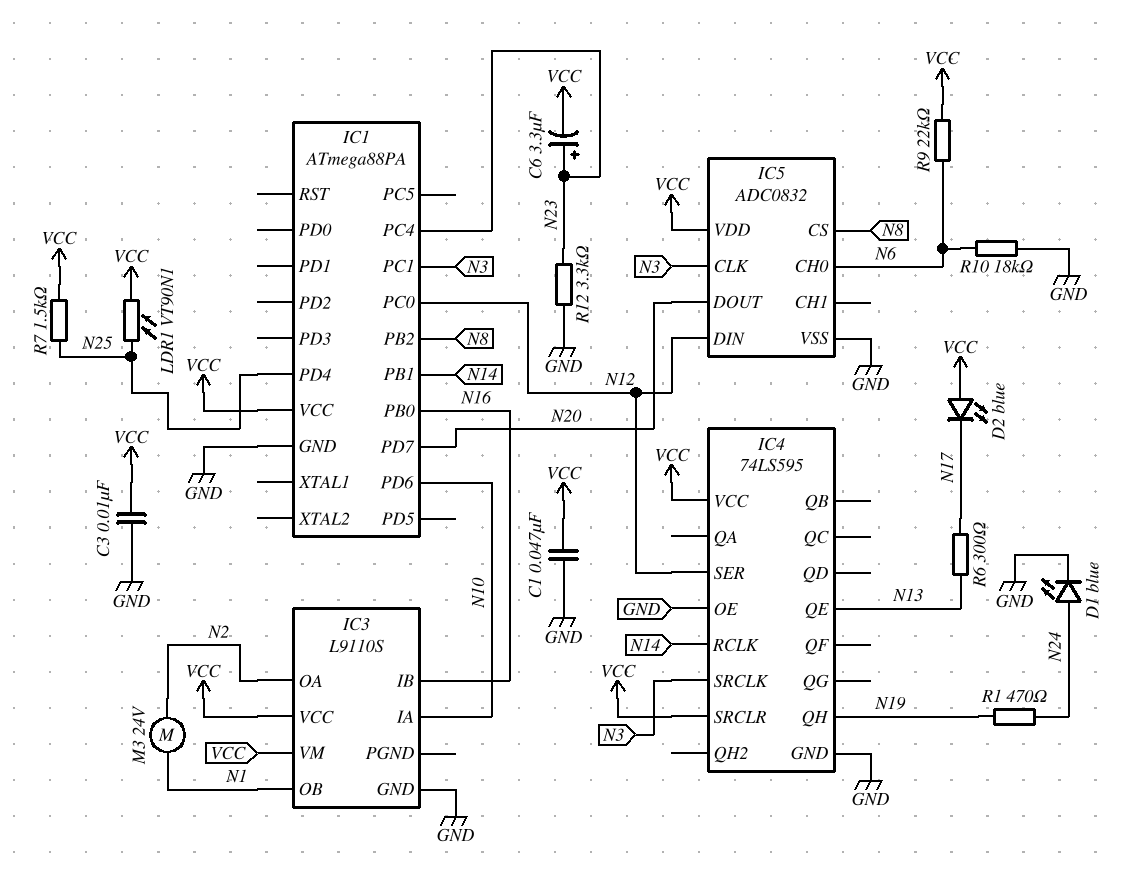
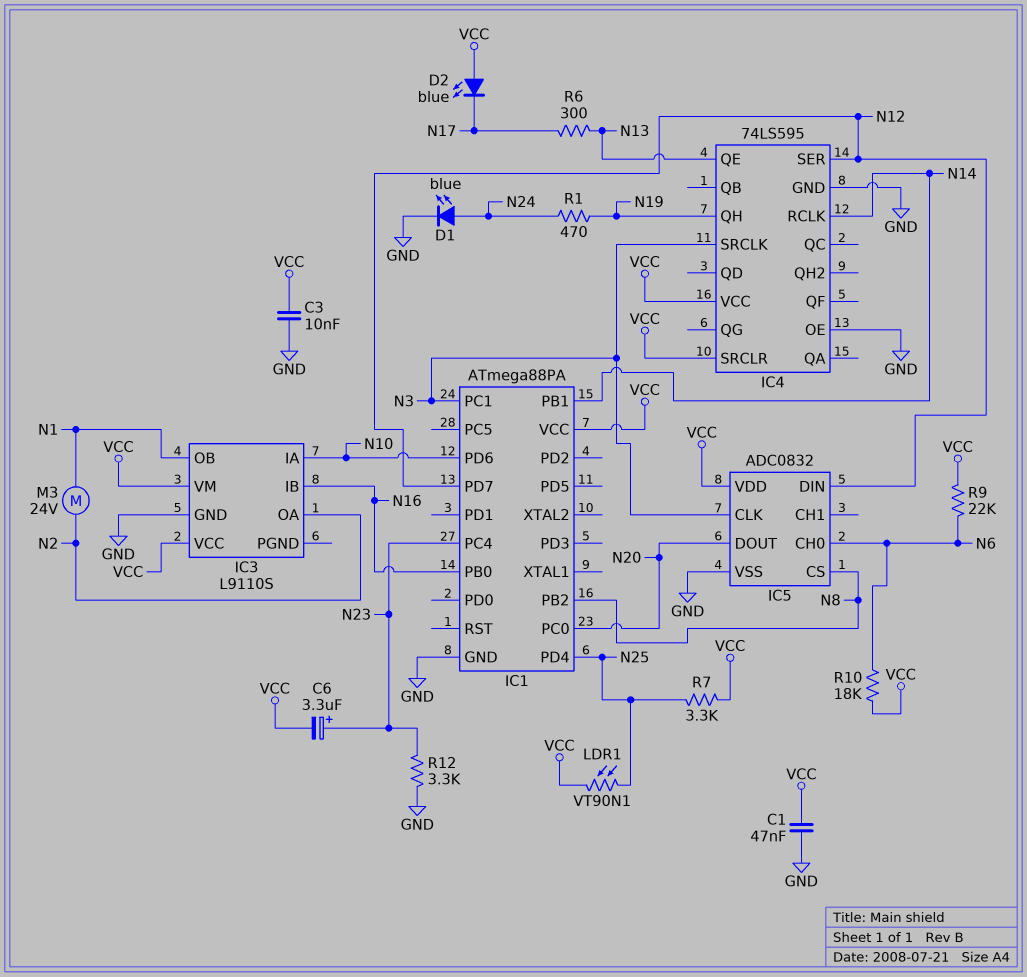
IC1 pin PC0: N12 -> N20
IC1 pin PD7: N20 -> N12
R7: 1.5k (N25, VCC) -> 3.3k (N25, VCC)
R10: 18k (GND, N6) -> 18k (N6, VCC)

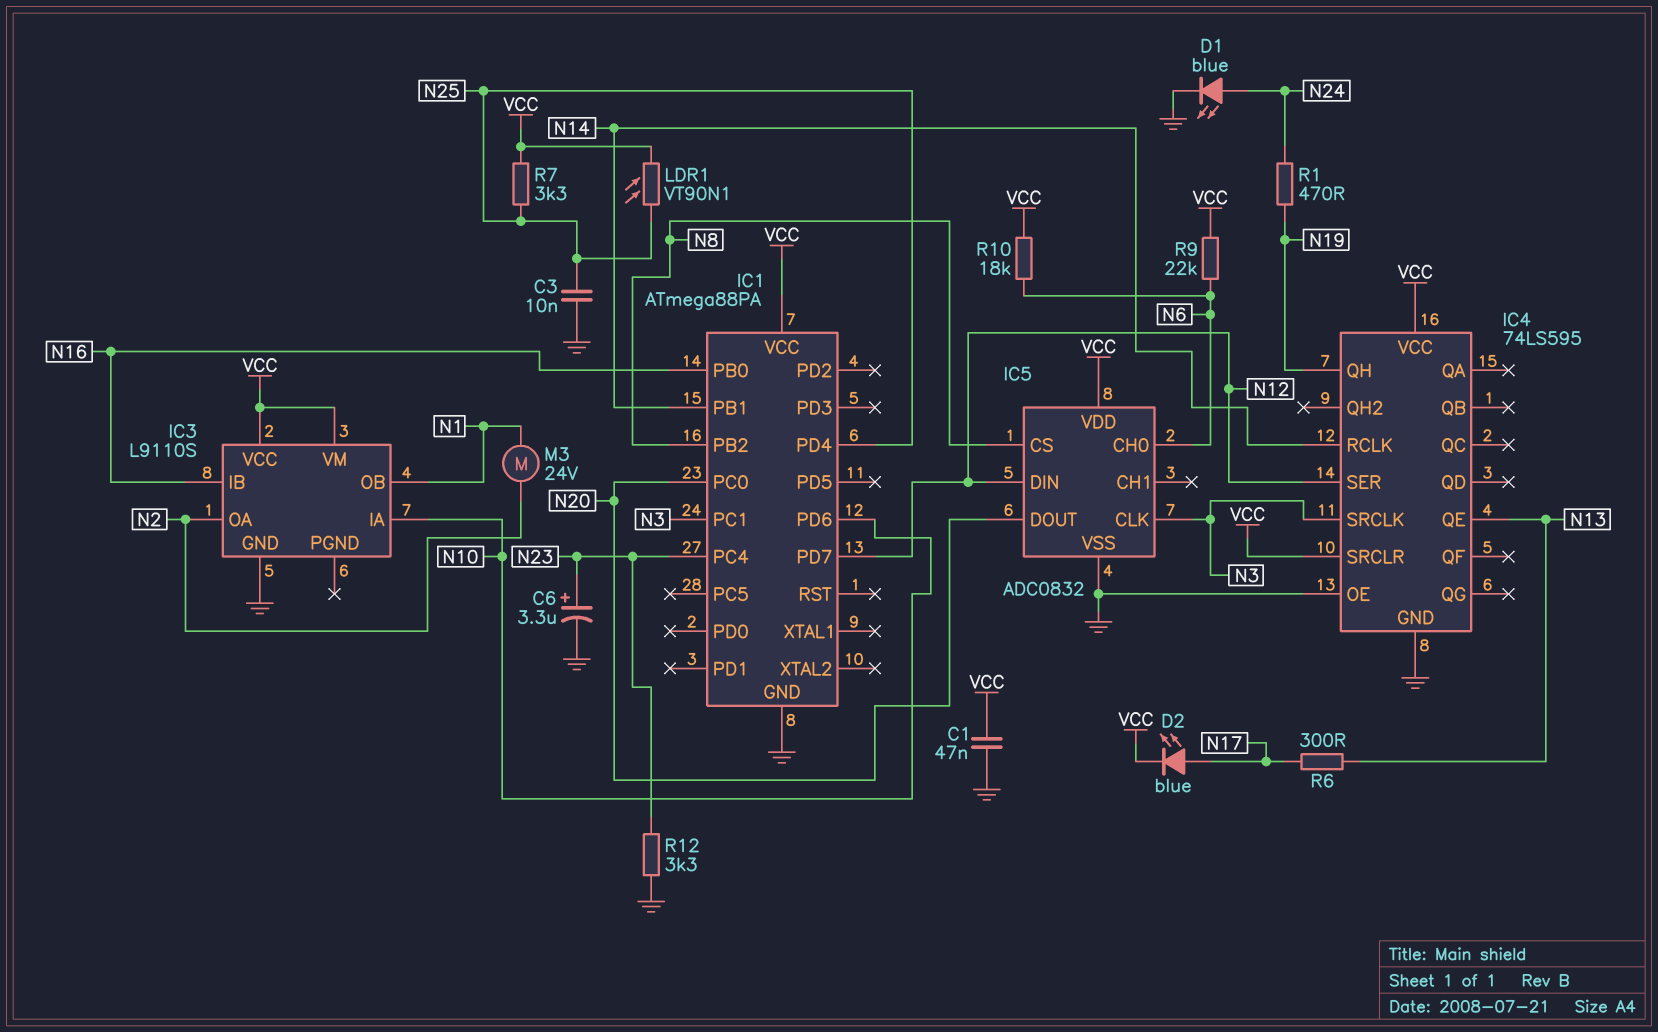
C3: 10nF (GND, VCC) -> 10nF (GND, N25)
C6: 3.3uF (plus N23, minus VCC) -> 3.3uF (plus N23, minus GND)
D2: LED blue (A VCC, K N17) -> LED blue (A N17, K VCC)

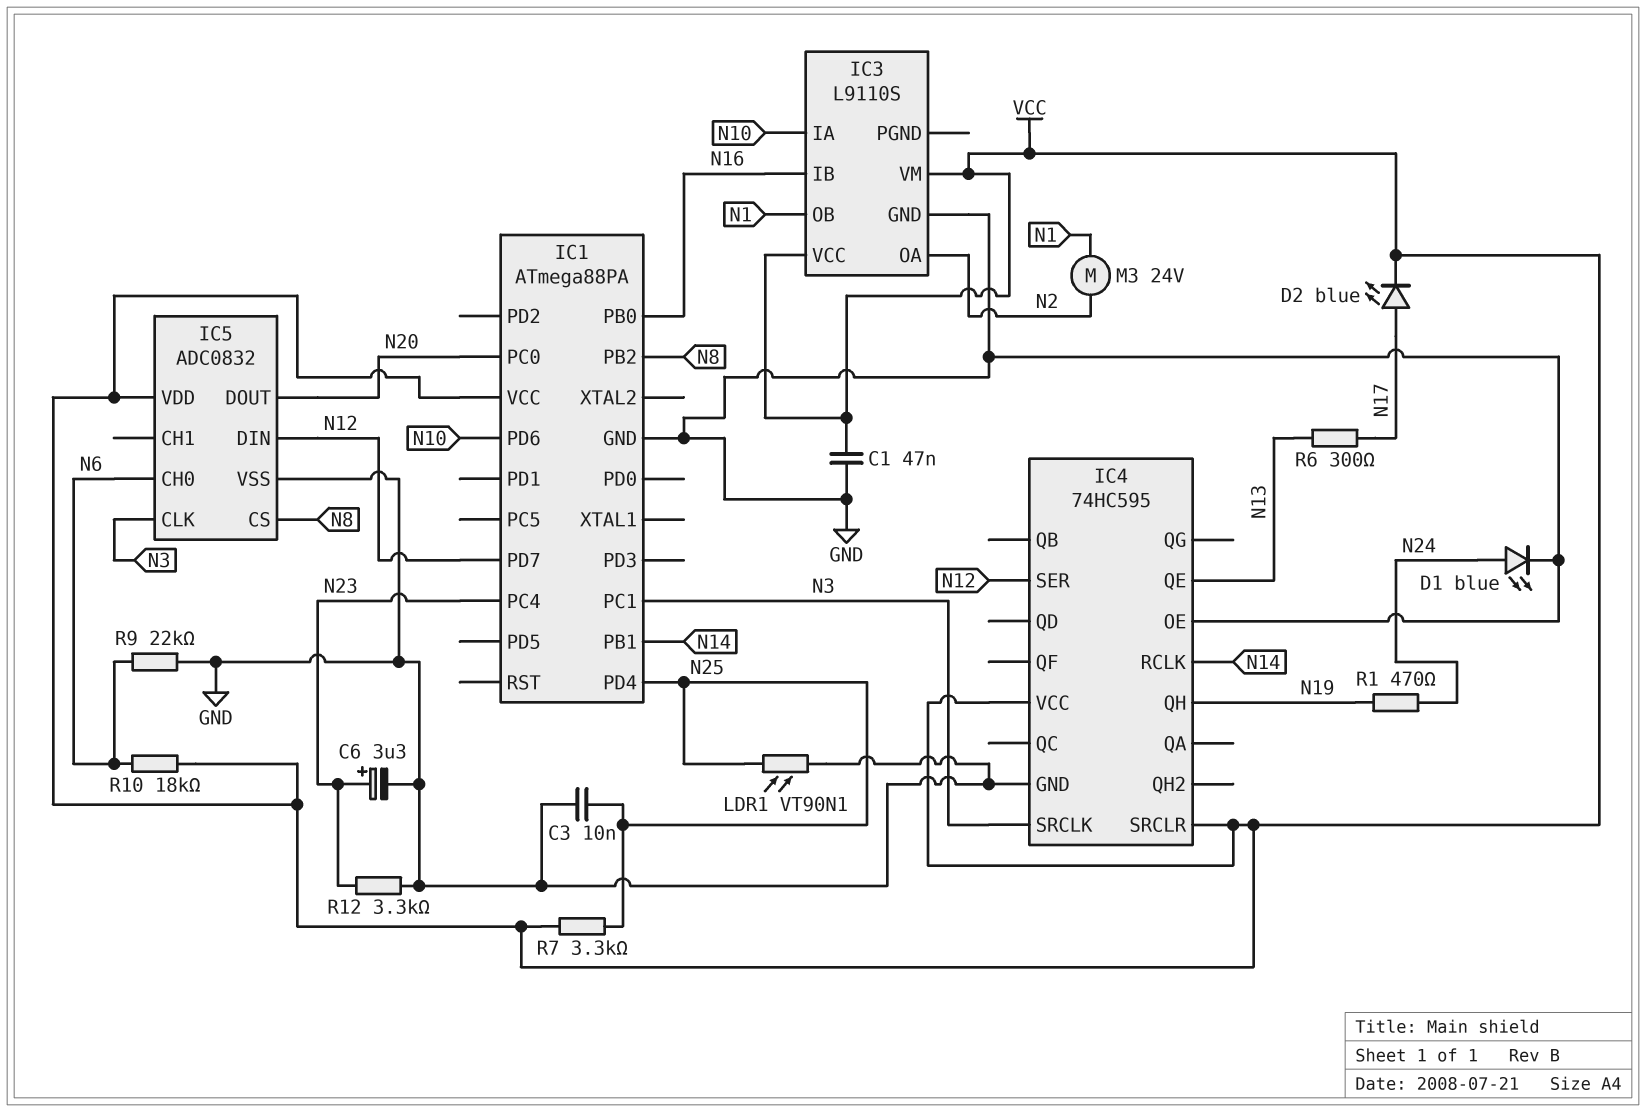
IC4: 74LS595 -> 74HC595
LDR1: VT90N1 (N25, VCC) -> VT90N1 (GND, N25)
R9: 22k (N6, VCC) -> 22k (GND, N6)

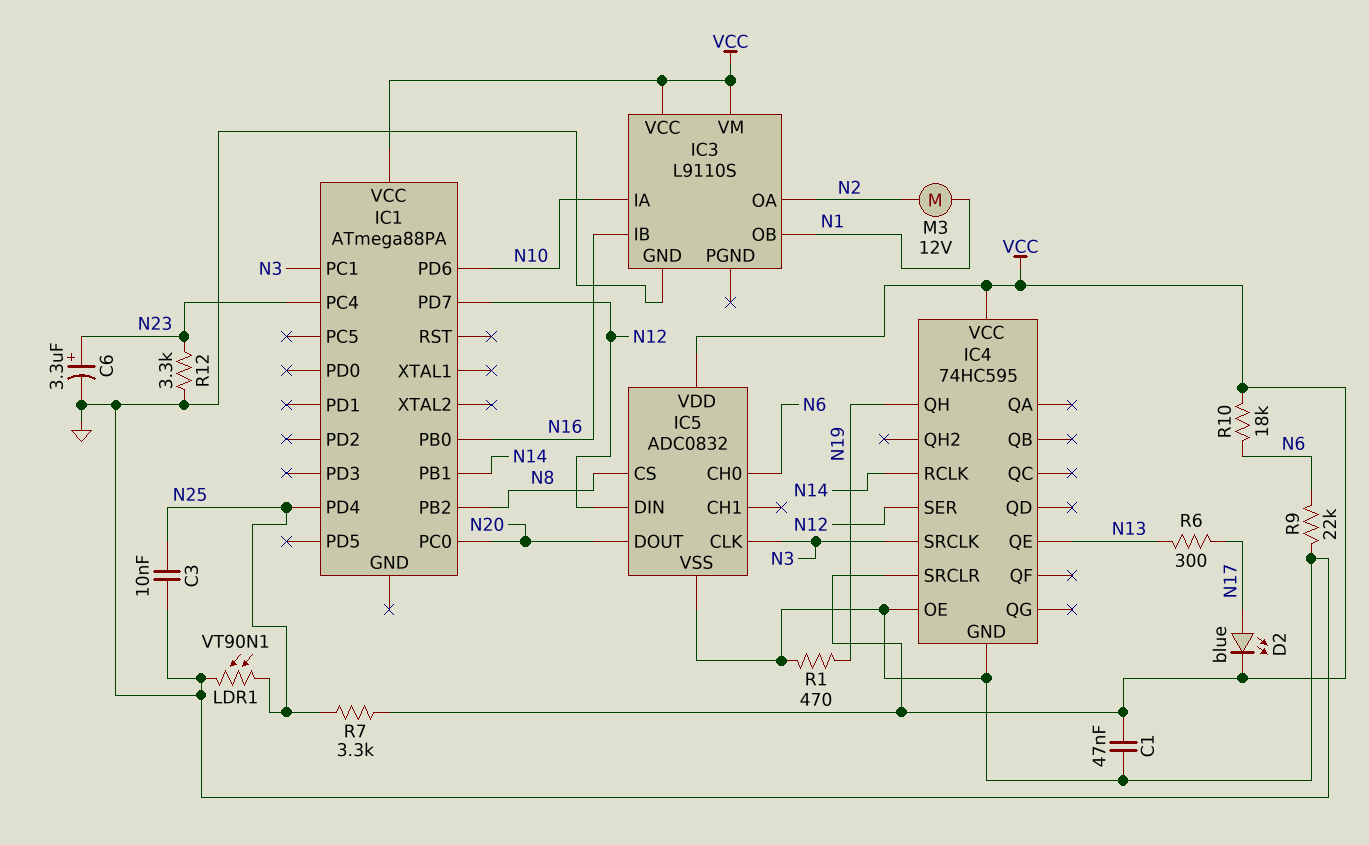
D1: LED blue (A N24, K GND) -> none
IC1 pin GND: GND -> none
M3: motor 24V (N1, N2) -> motor 12V (N1, N2)
R1: 470 (N19, N24) -> 470 (GND, N19)

